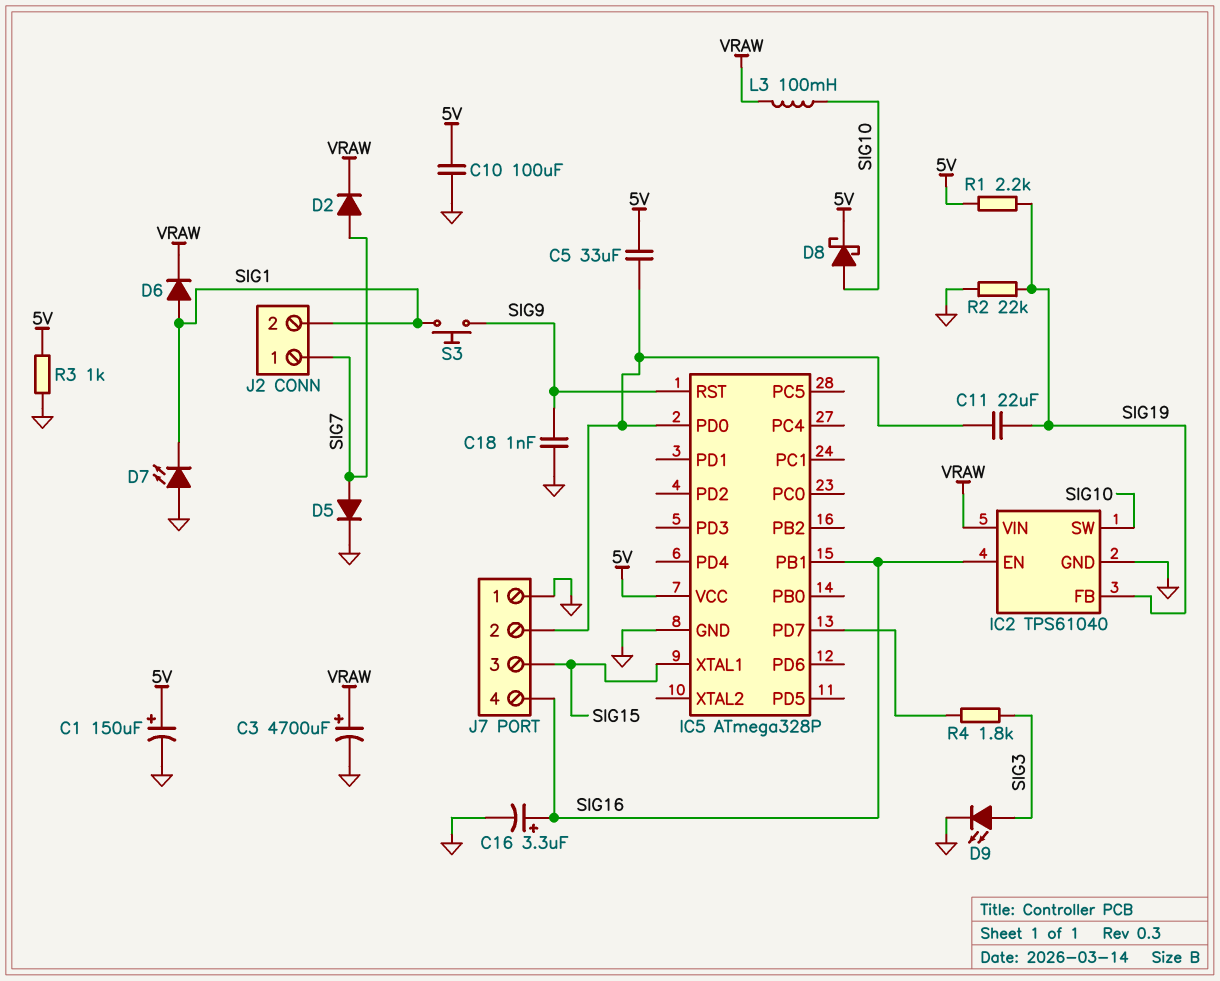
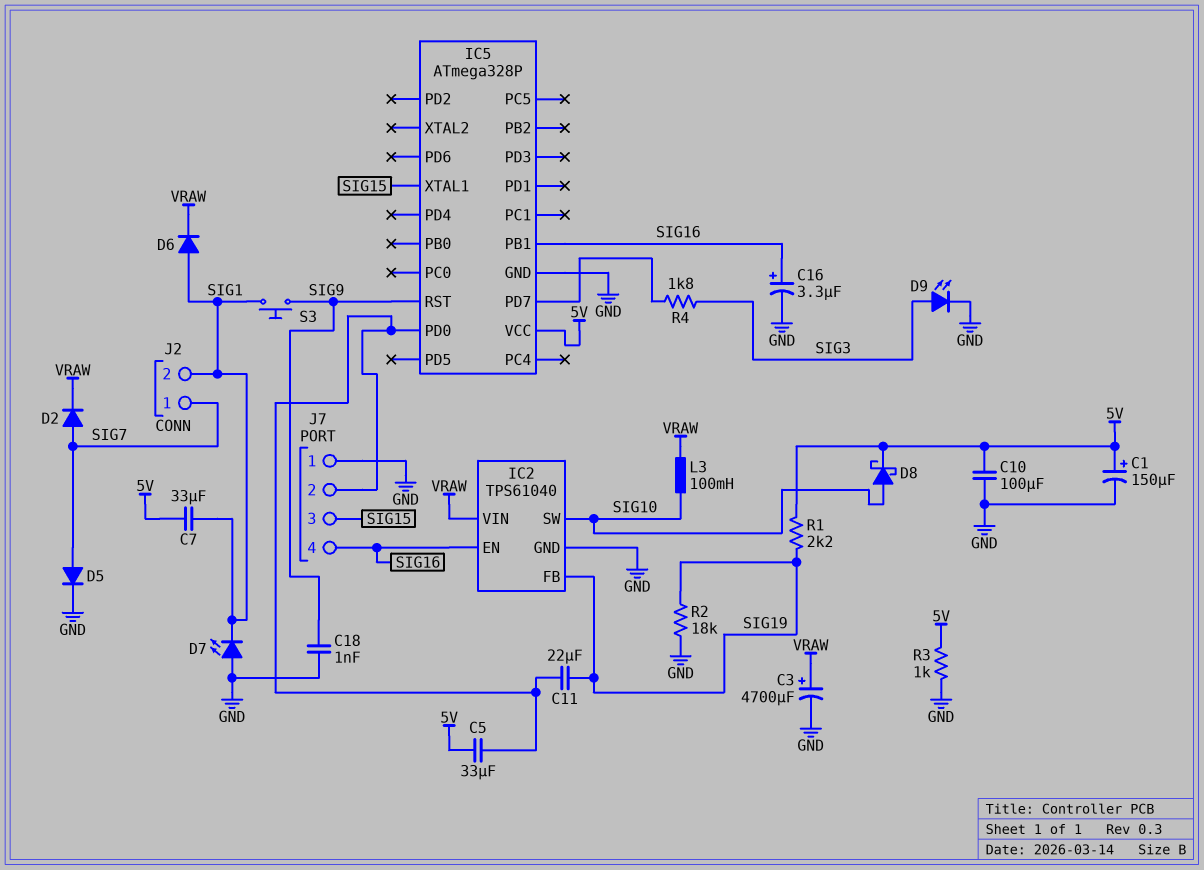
C7: none -> 33uF (5V, SIG1)
R2: 22k (GND, SIG19) -> 18k (GND, SIG19)

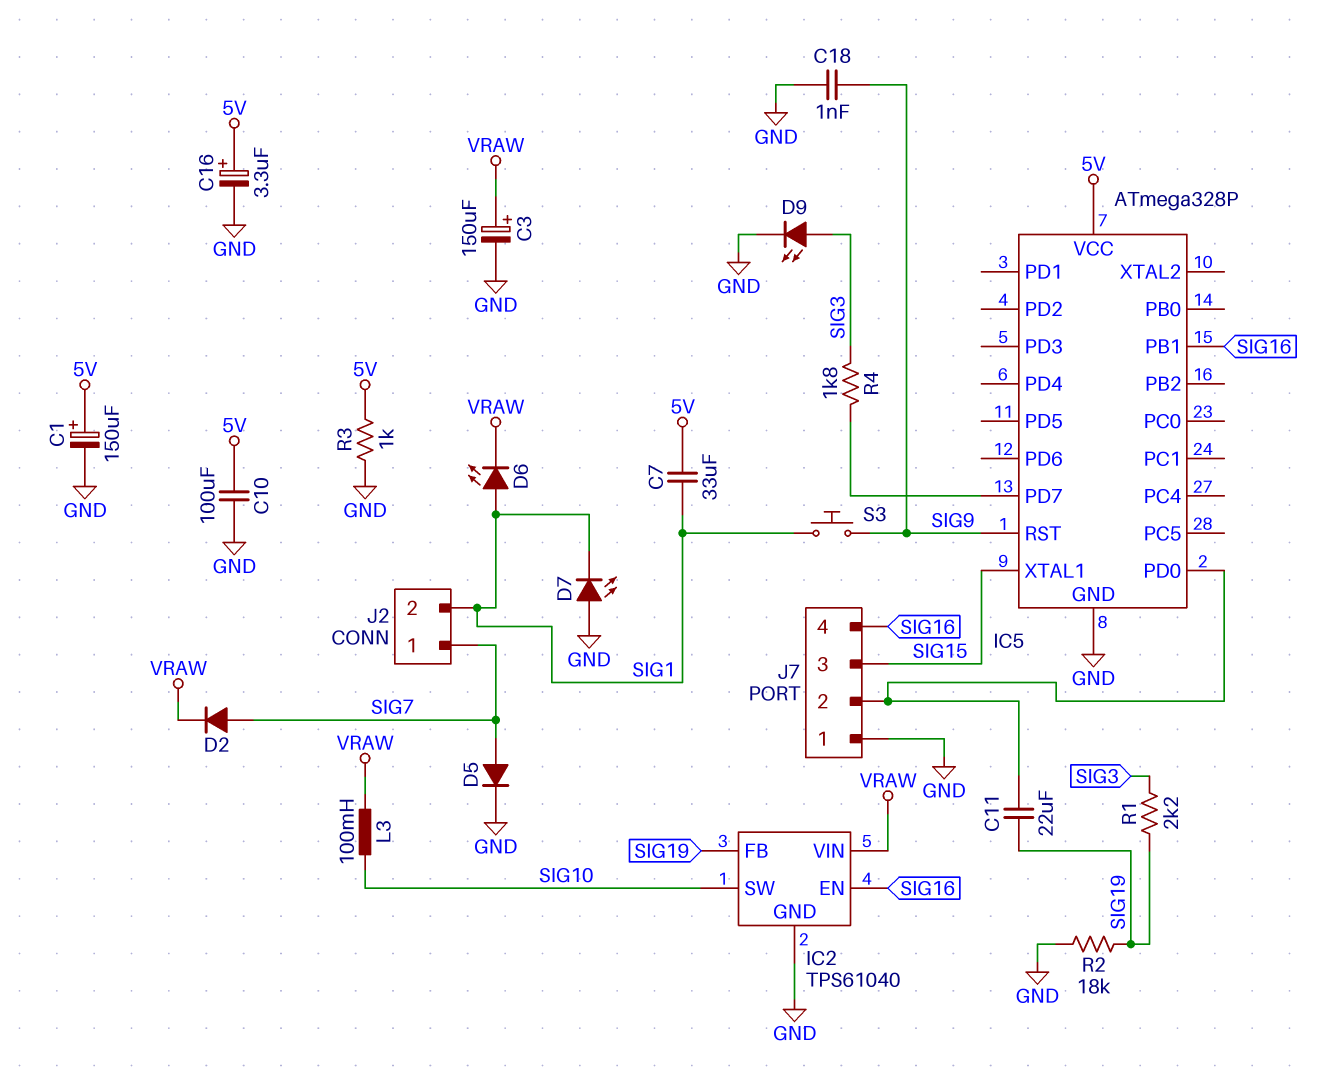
C3: 4700uF (plus VRAW, minus GND) -> 150uF (plus VRAW, minus GND)
C5: 33uF (5V, IC5/PD0) -> none
C16: 3.3uF (plus SIG16, minus GND) -> 3.3uF (plus 5V, minus GND)
D6: diode (A SIG1, K VRAW) -> LED (A SIG1, K VRAW)
D8: schottky (A SIG10, K 5V) -> none
R1: 2.2k (5V, SIG19) -> 2.2k (SIG3, SIG19)

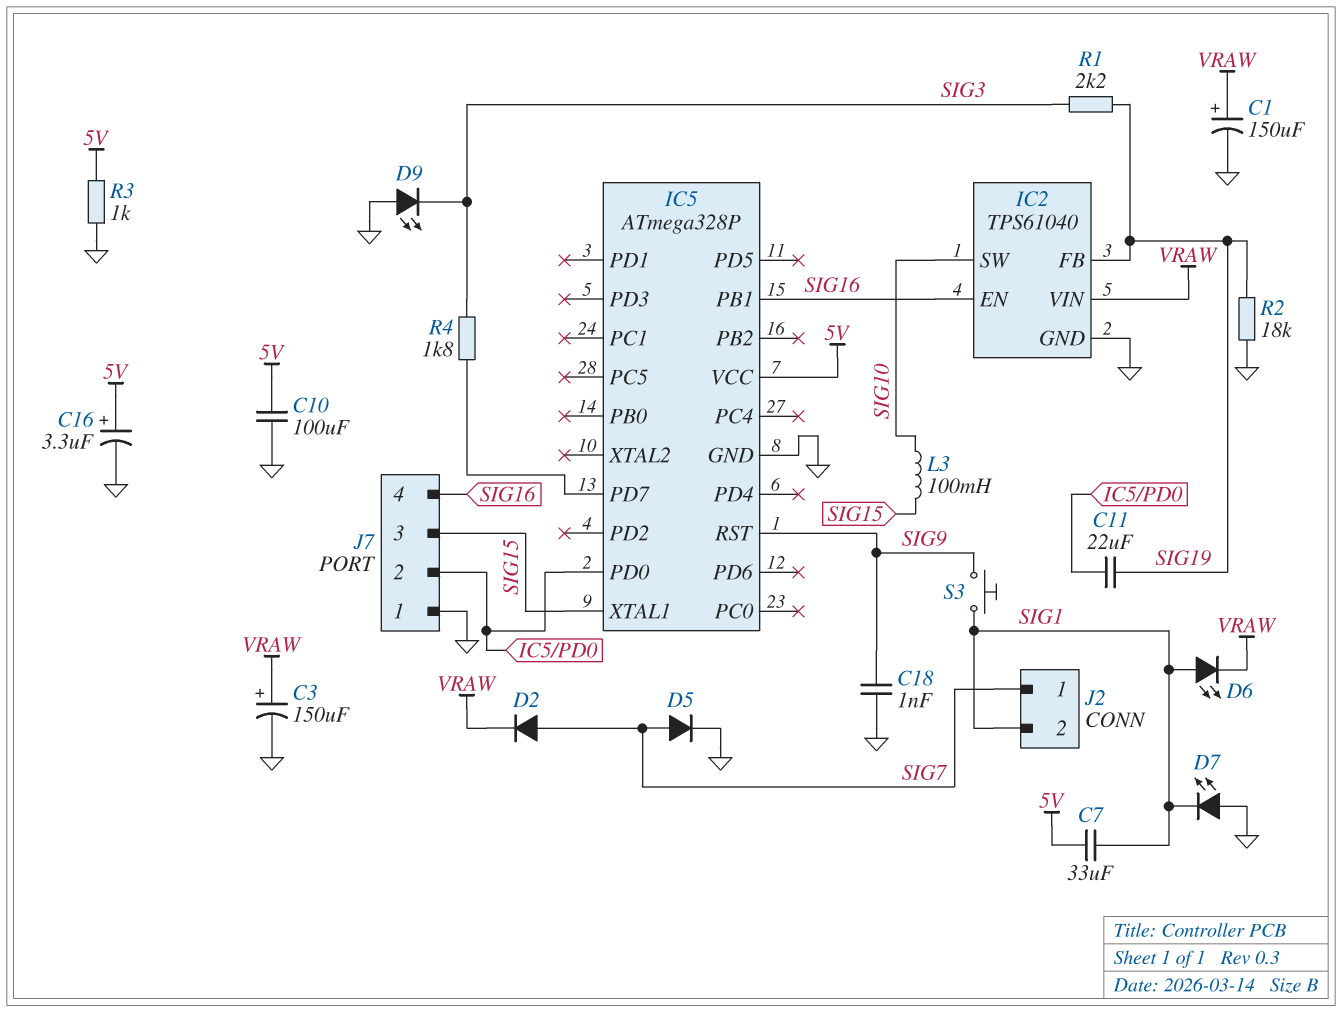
C1: 150uF (plus 5V, minus GND) -> 150uF (plus VRAW, minus GND)
D9: LED (A SIG3, K GND) -> LED (A GND, K SIG3)
L3: 100mH (SIG10, VRAW) -> 100mH (SIG10, SIG15)

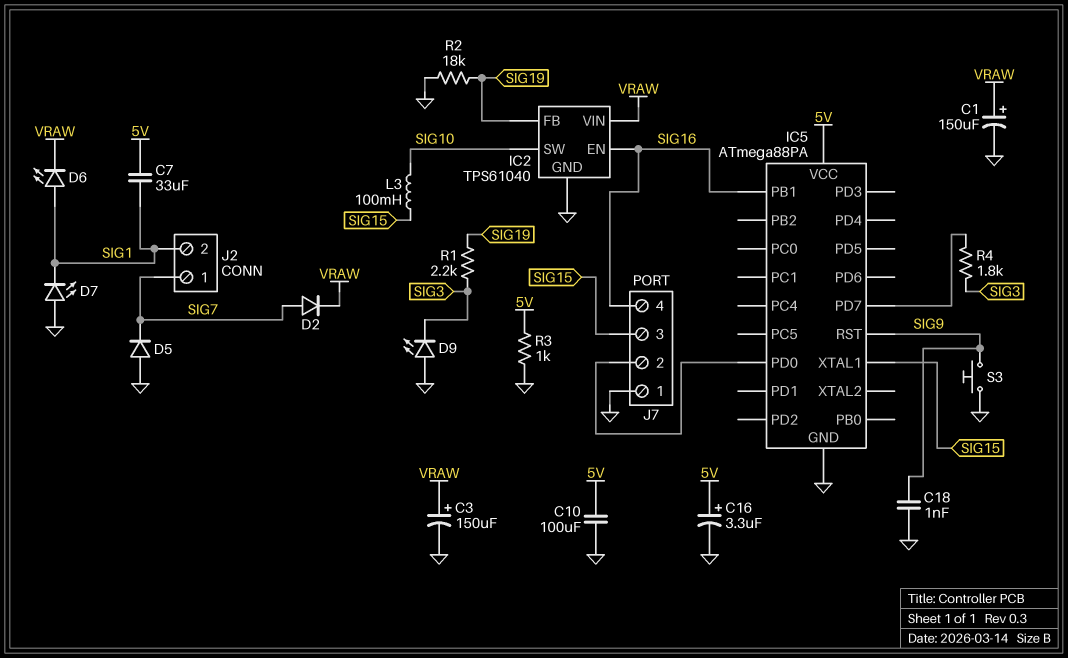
C11: 22uF (IC5/PD0, SIG19) -> none
D5: diode (A SIG7, K GND) -> diode (A GND, K SIG7)
IC5: ATmega328P -> ATmega88PA
S3: button (SIG1, SIG9) -> button (GND, SIG9)

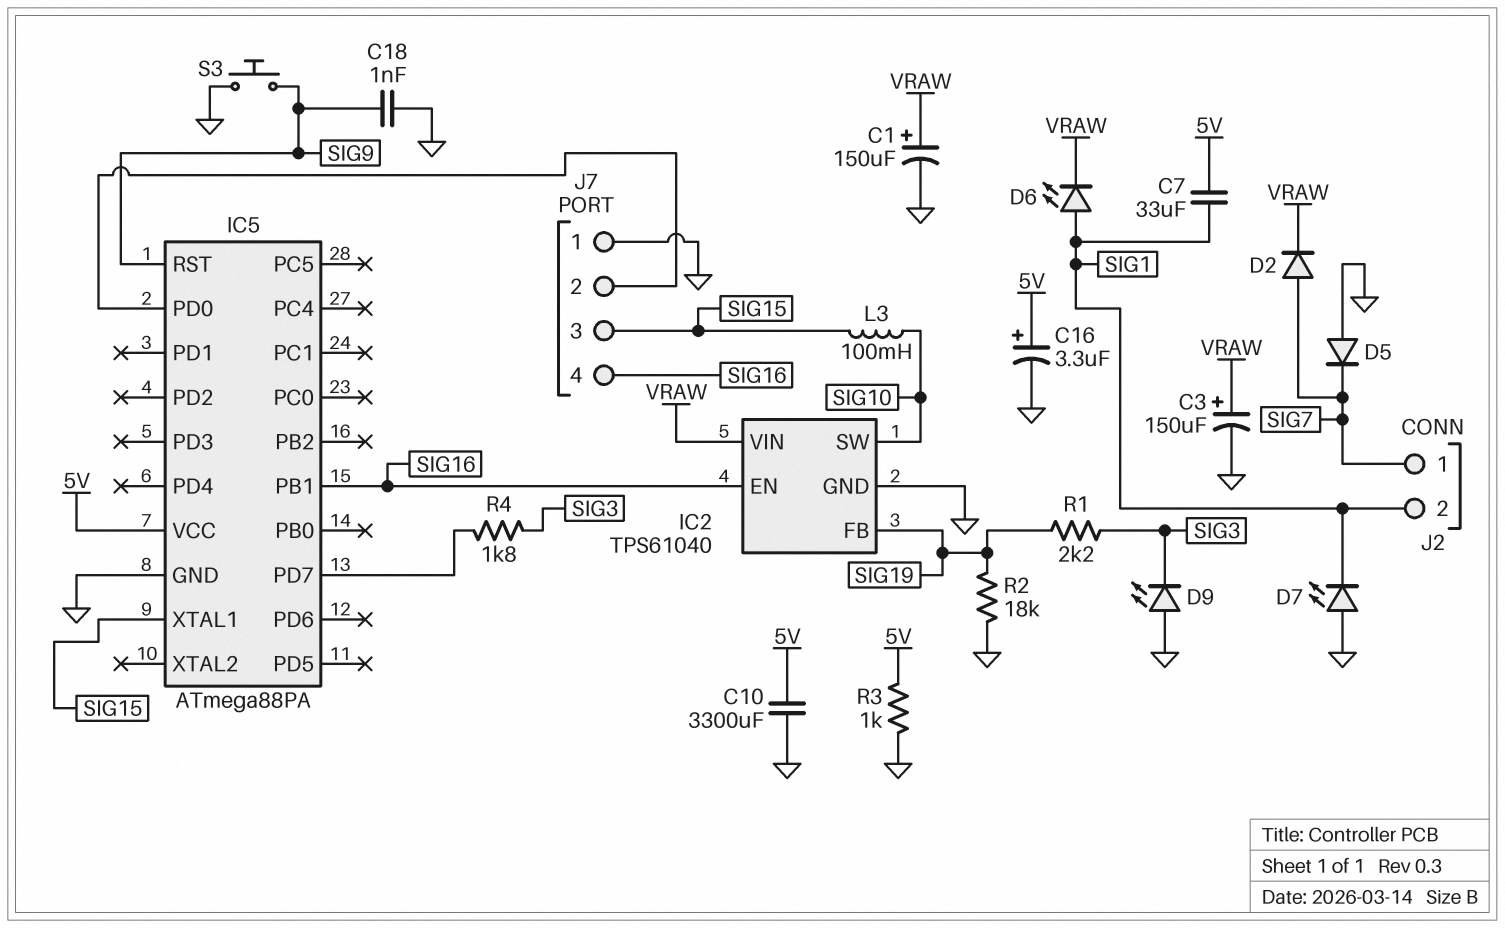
C10: 100uF (5V, GND) -> 3300uF (5V, GND)

